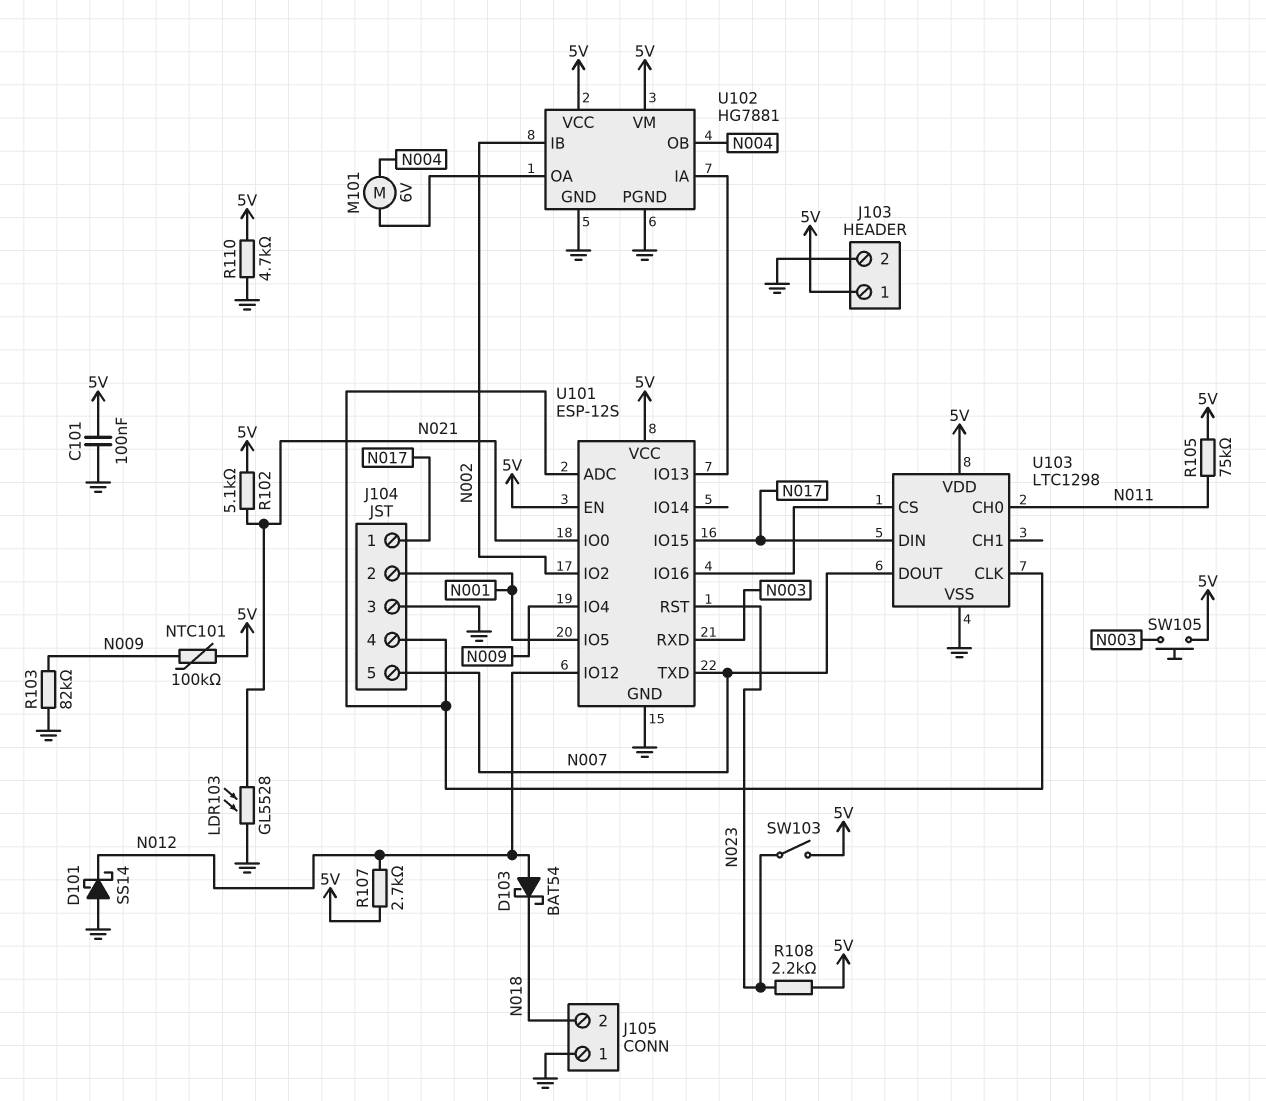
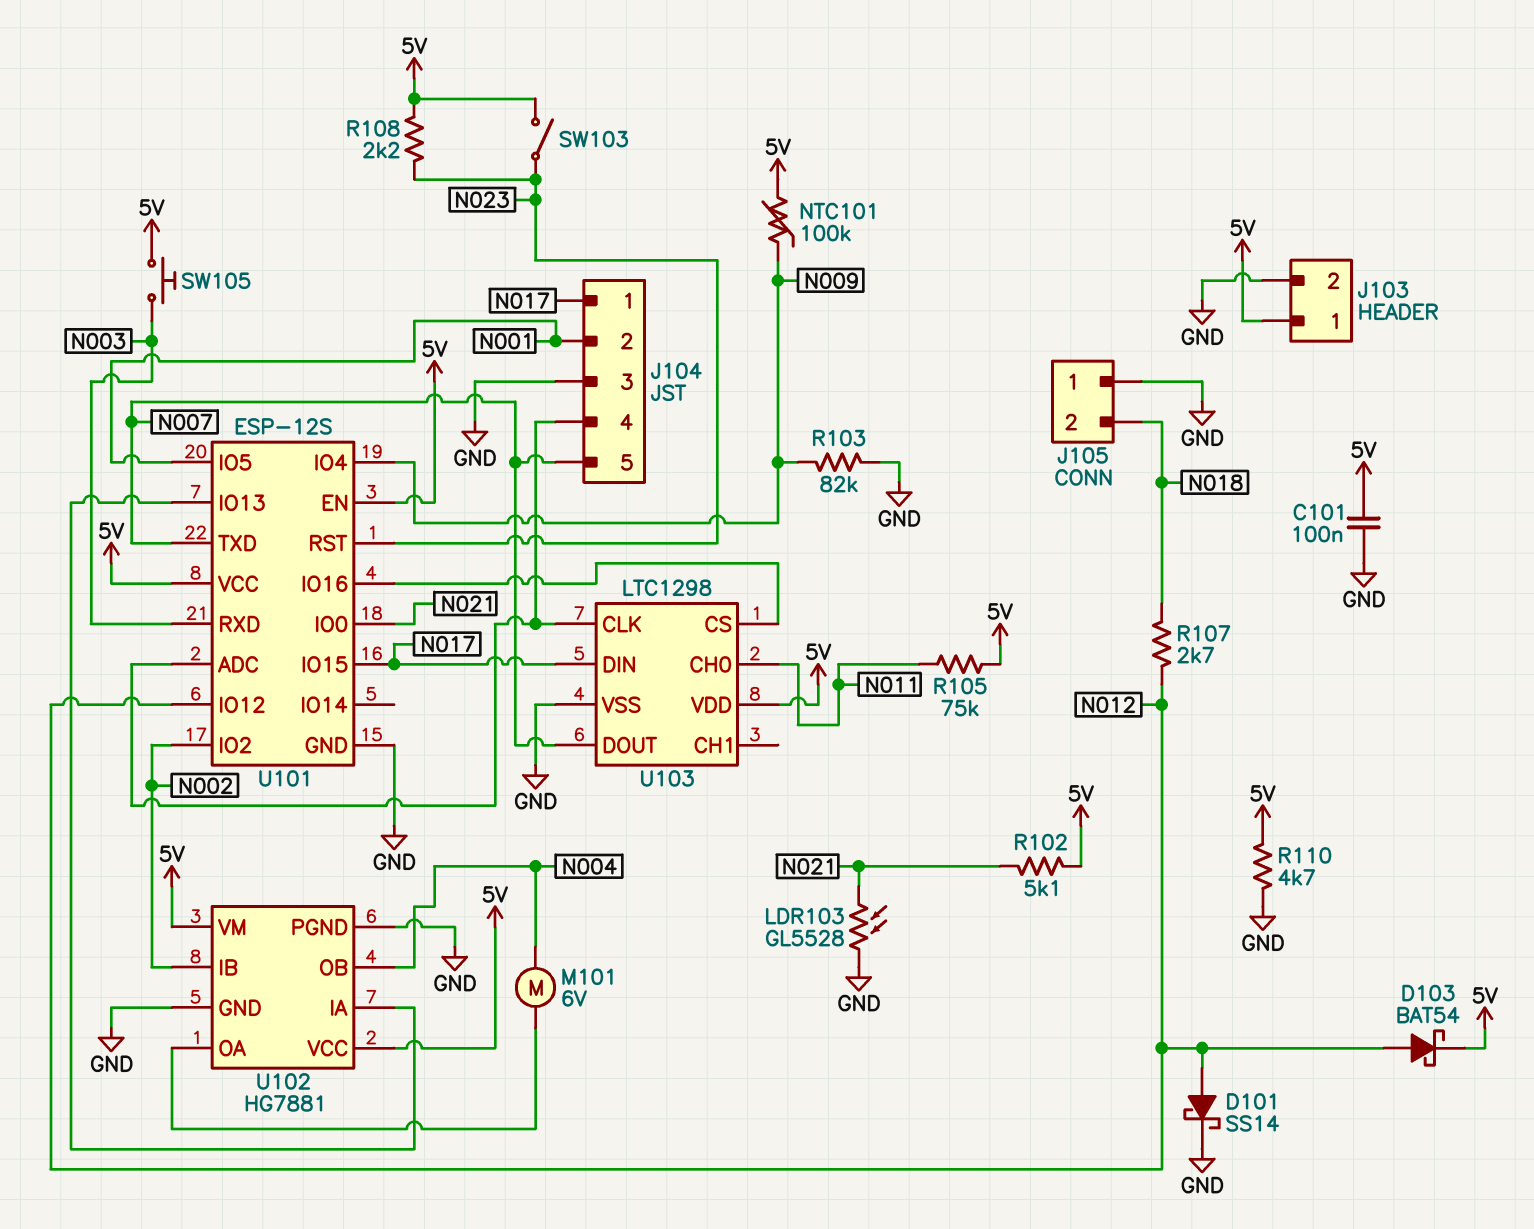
D101: schottky SS14 (A GND, K N012) -> schottky SS14 (A N012, K GND)
D103: schottky BAT54 (A N012, K N018) -> schottky BAT54 (A N012, K 5V)
R107: 2.7k (5V, N012) -> 2.7k (N012, N018)

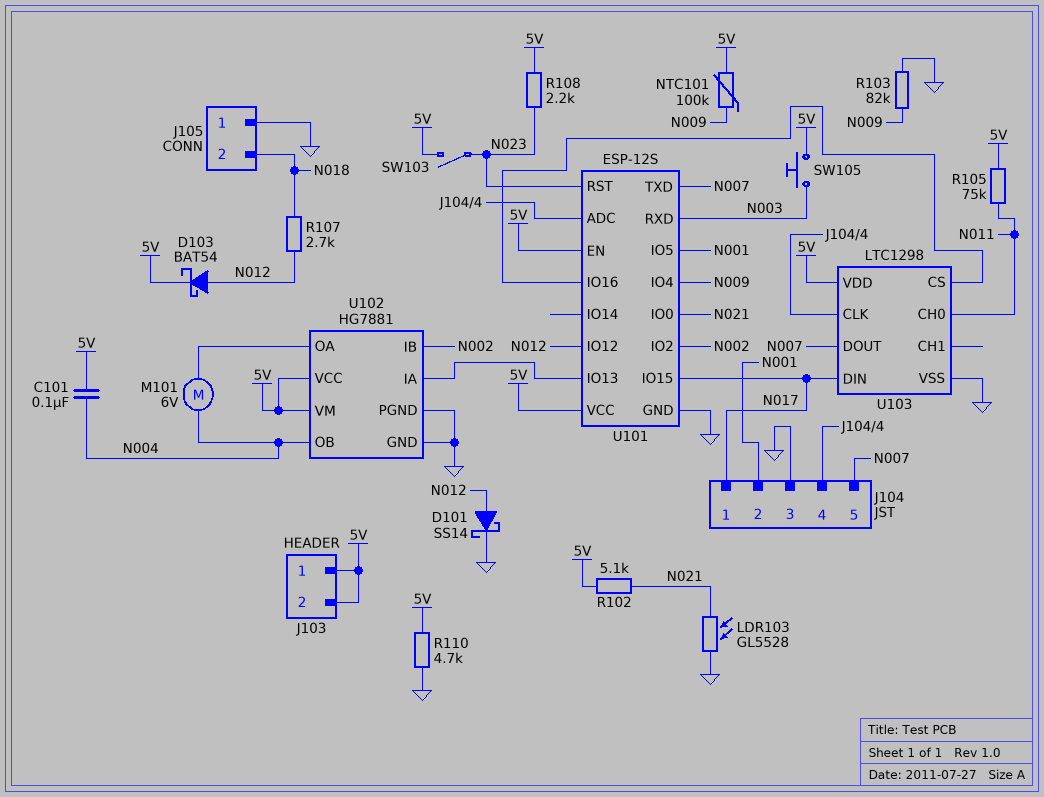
C101: 100nF (5V, GND) -> 100nF (5V, N004)
J103 pin 2: GND -> 5V

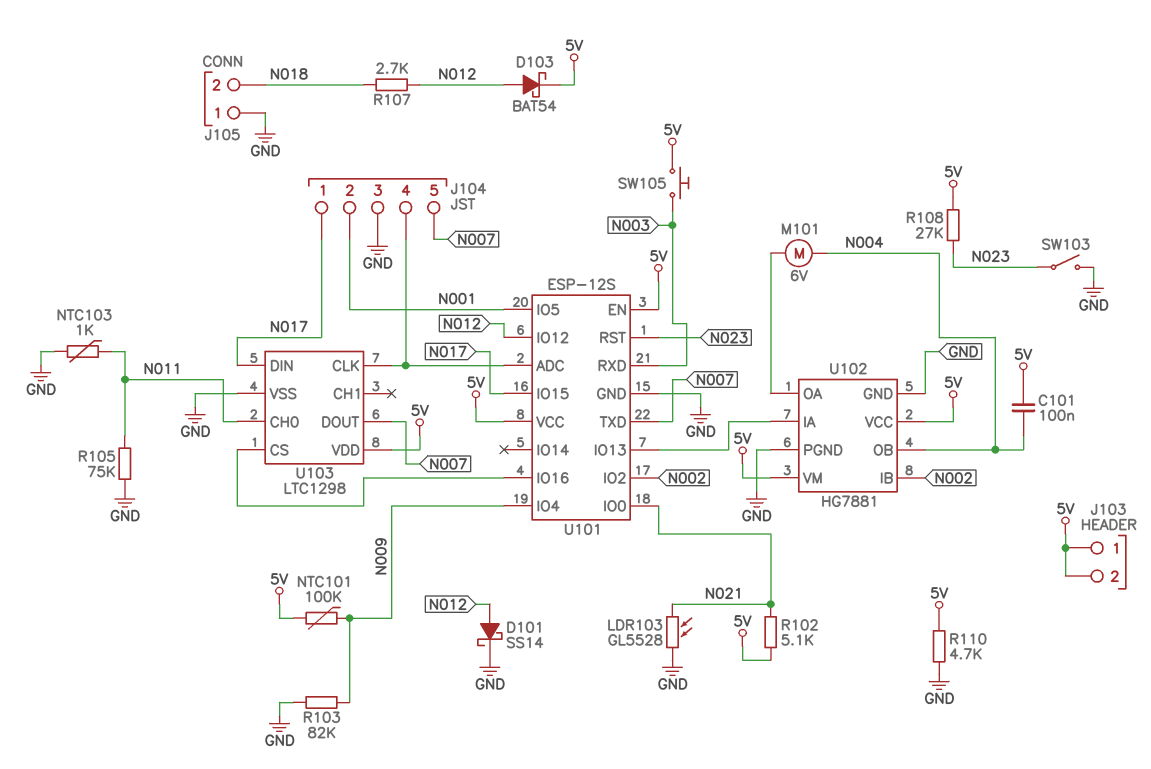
NTC103: none -> 1k (GND, N011)
R105: 75k (5V, N011) -> 75k (GND, N011)
R108: 2.2k (5V, N023) -> 27k (5V, N023)
SW103: switch (5V, N023) -> switch (GND, N023)

